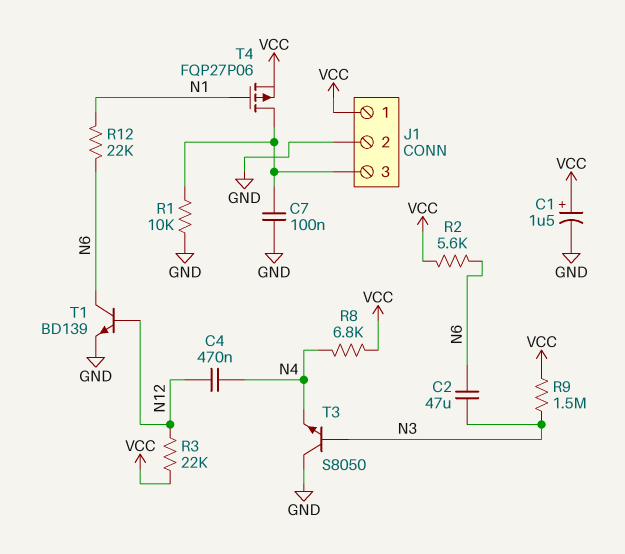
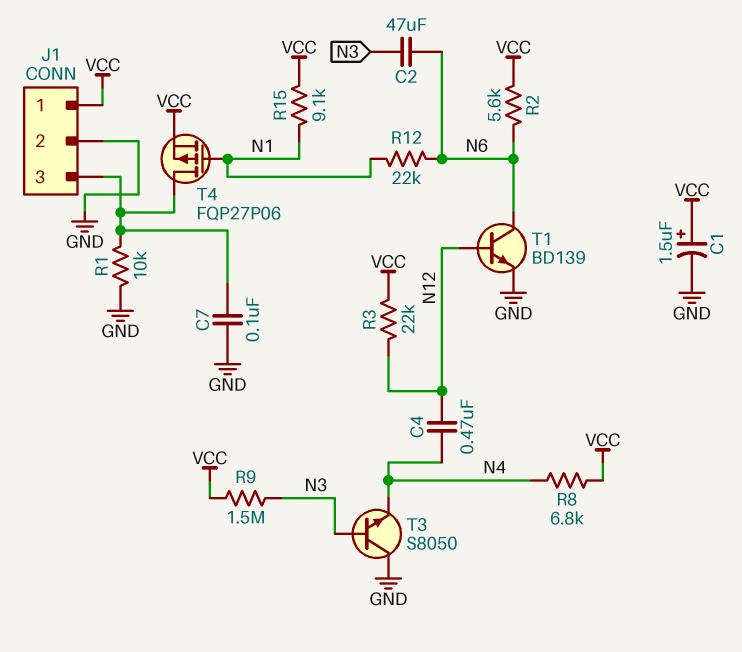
R15: none -> 9.1k (N1, VCC)

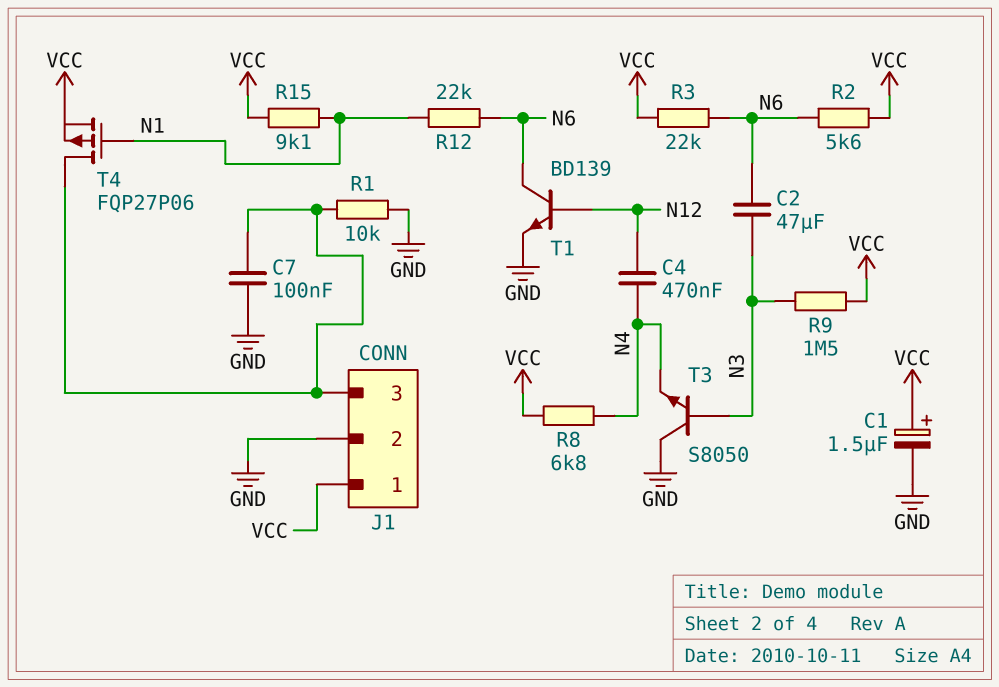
R3: 22k (N12, VCC) -> 22k (N6, VCC)

